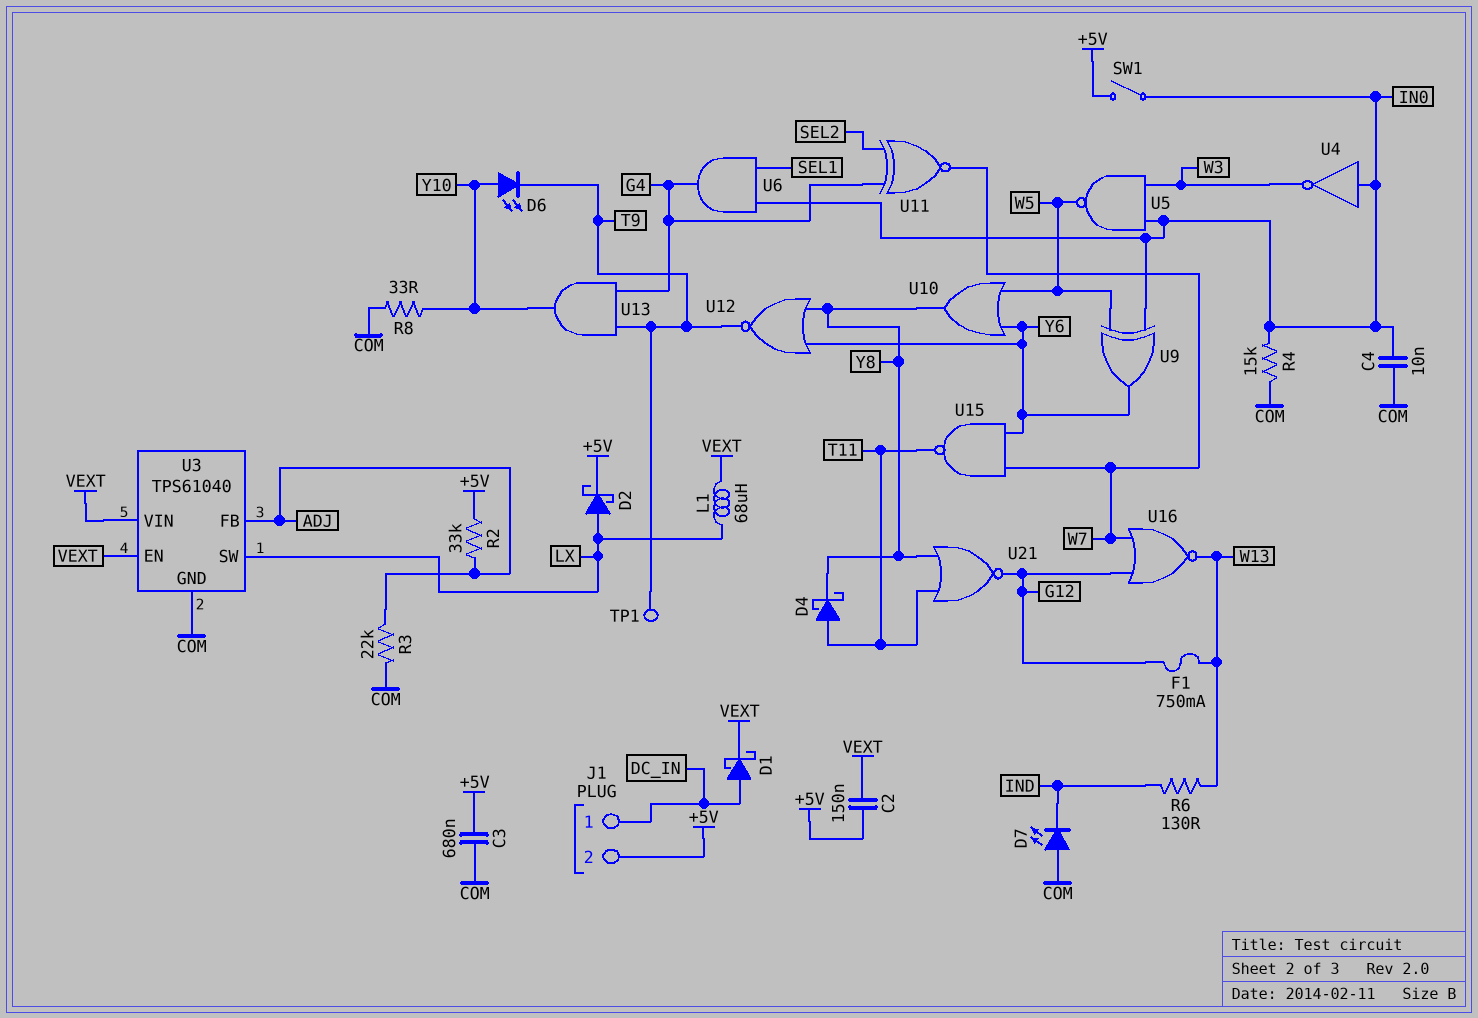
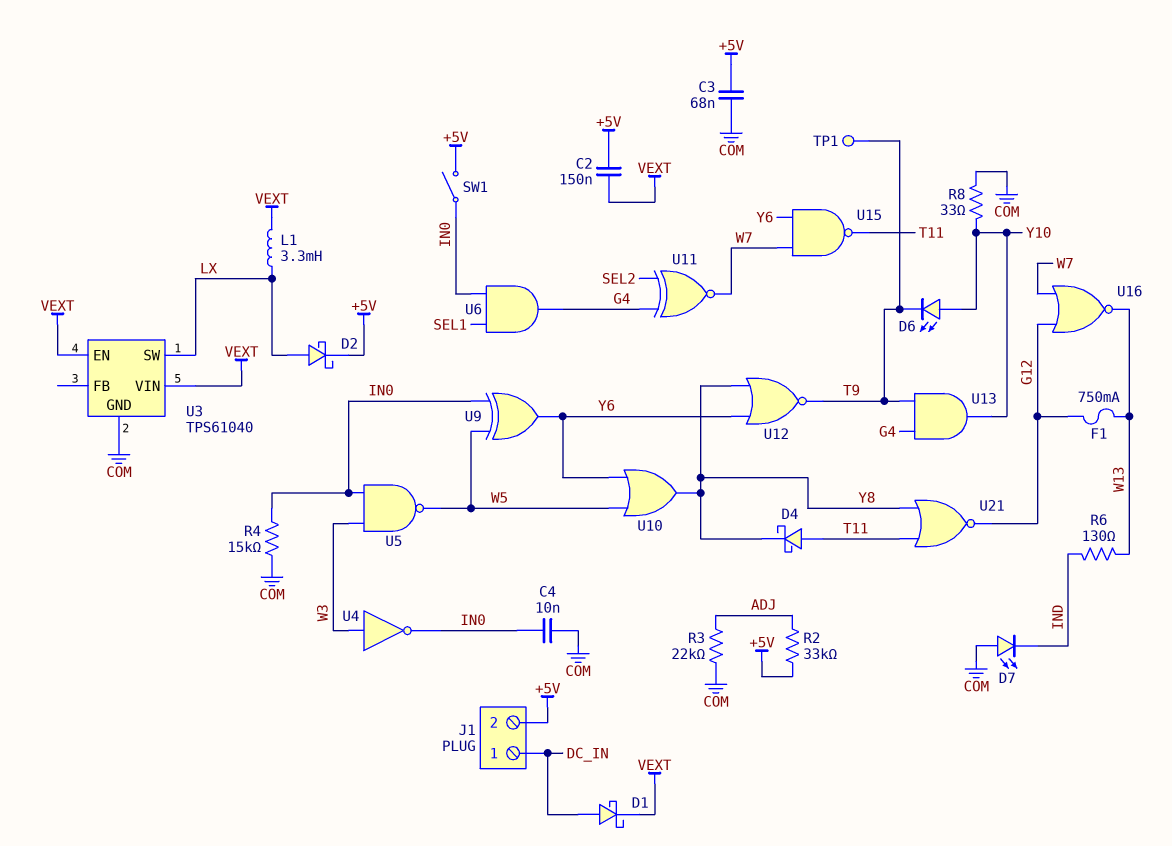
C3: 680nF (+5V, COM) -> 68nF (+5V, COM)
L1: 68uH (LX, VEXT) -> 3.3mH (LX, VEXT)
U3 pin FB: ADJ -> none
U4: NOT (in IN0, out W3) -> NOT (in W3, out IN0)

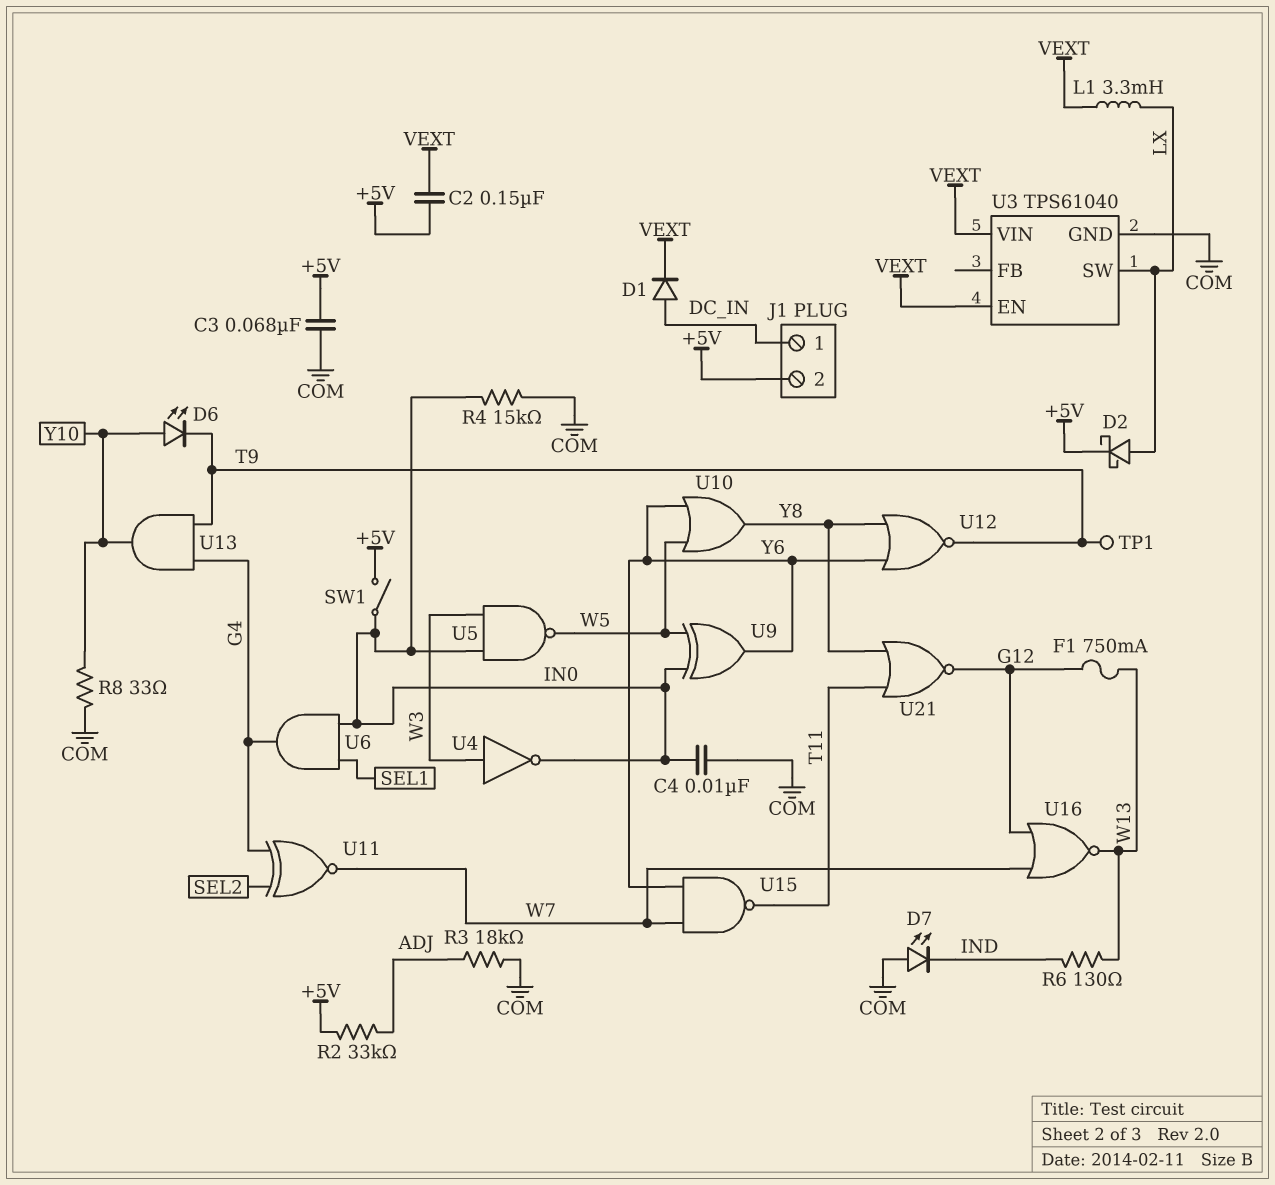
D1: schottky (A DC_IN, K VEXT) -> diode (A DC_IN, K VEXT)
D4: schottky (A T11, K Y8) -> none
R3: 22k (ADJ, COM) -> 18k (ADJ, COM)

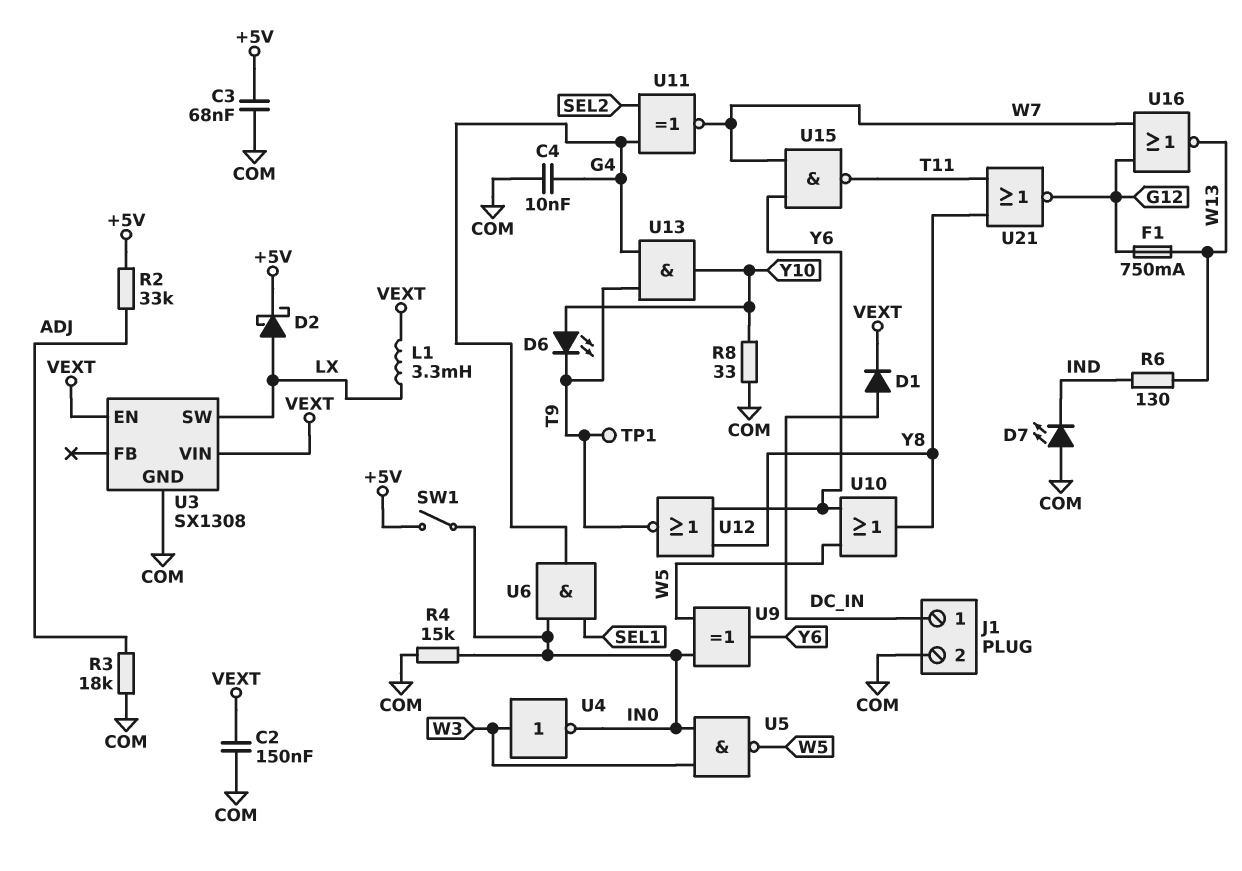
C2: 150nF (+5V, VEXT) -> 150nF (COM, VEXT)
C4: 10nF (COM, IN0) -> 10nF (COM, G4)
J1 pin 2: +5V -> COM
U3: TPS61040 -> SX1308

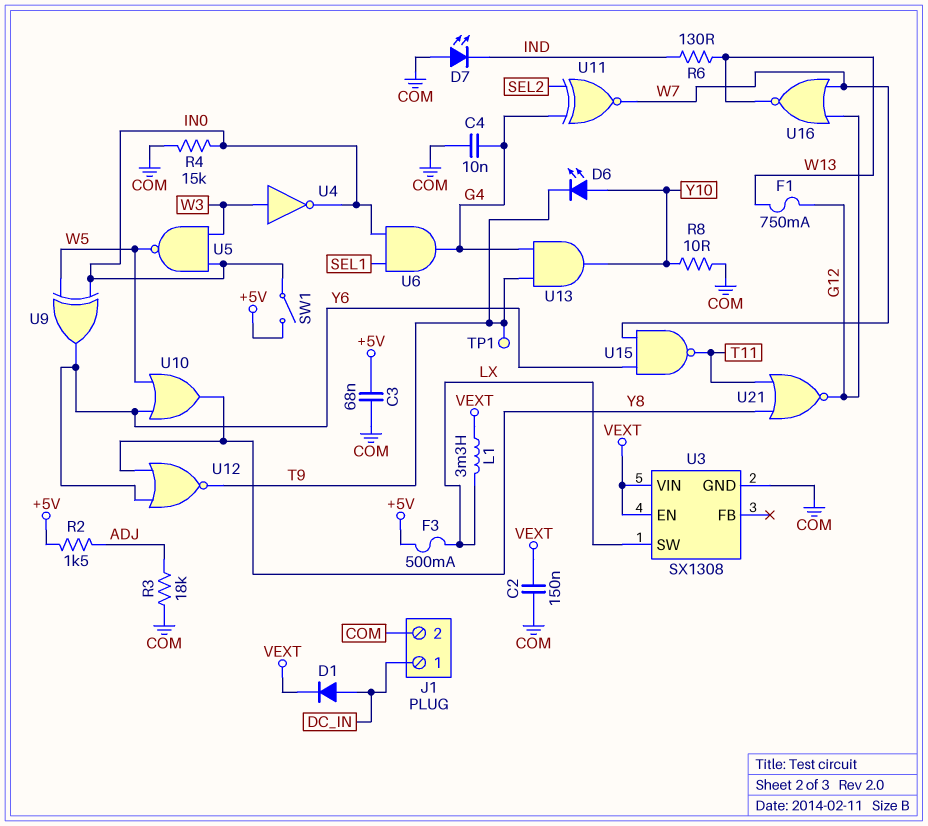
D2: schottky (A LX, K +5V) -> none
F3: none -> 500mA (+5V, LX)
R2: 33k (+5V, ADJ) -> 1.5k (+5V, ADJ)
R8: 33 (COM, Y10) -> 10 (COM, Y10)

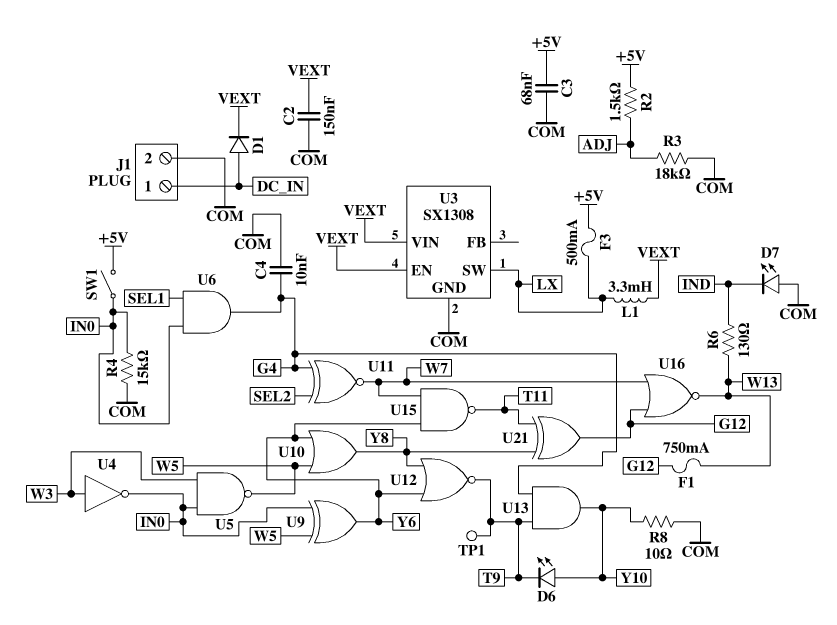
U21: NOR (in T11, in Y8, out G12) -> XOR (in T11, in Y8, out G12)

